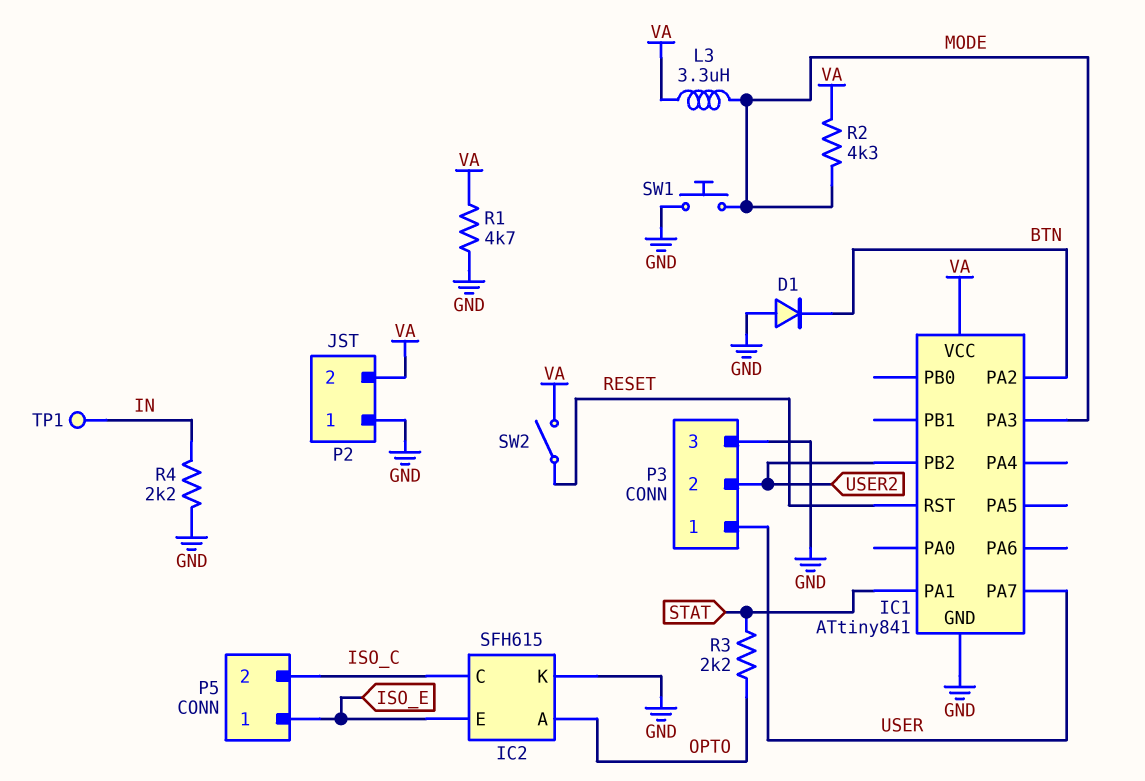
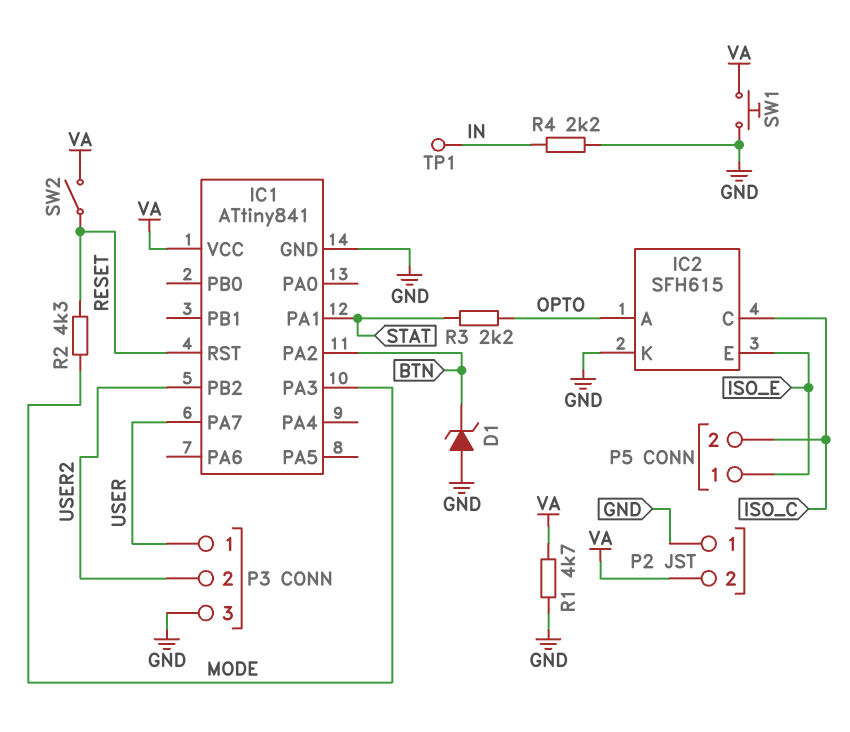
D1: diode (A GND, K BTN) -> zener (A GND, K BTN)
L3: 3.3uH (MODE, VA) -> none
R2: 4.3k (MODE, VA) -> 4.3k (MODE, RESET)
SW1: button (GND, MODE) -> button (GND, VA)

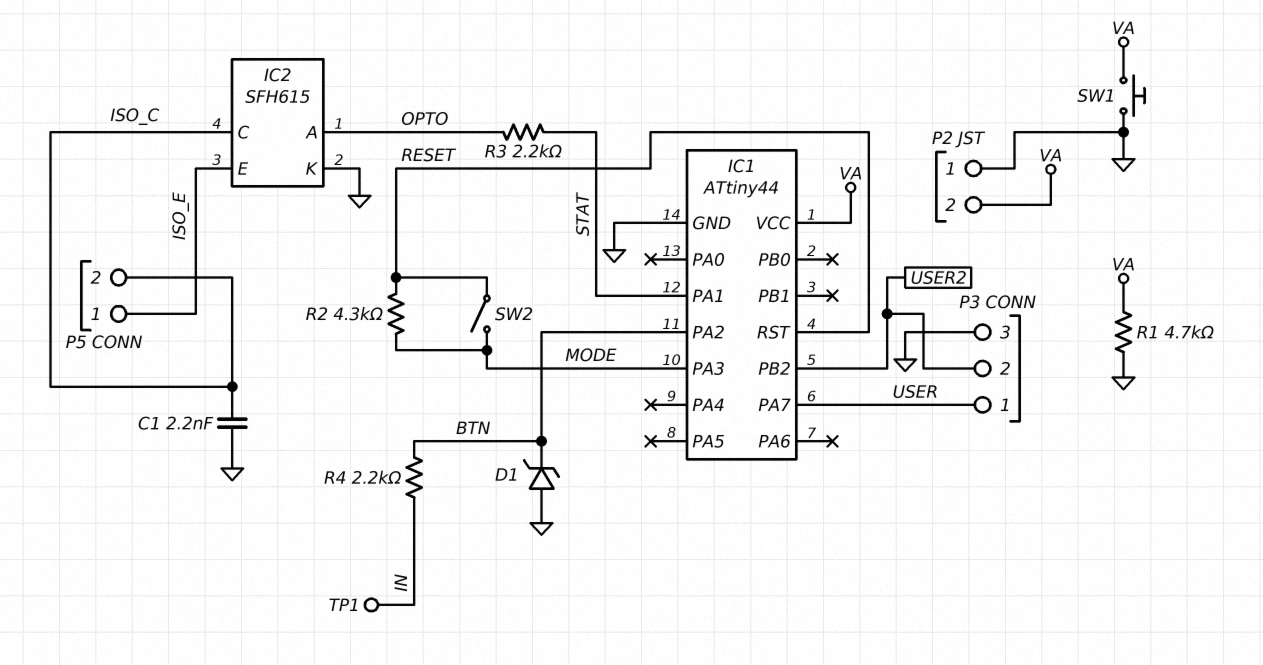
C1: none -> 2.2nF (GND, ISO_C)
IC1: ATtiny841 -> ATtiny44
R4: 2.2k (GND, IN) -> 2.2k (BTN, IN)
SW2: switch (RESET, VA) -> switch (MODE, RESET)

